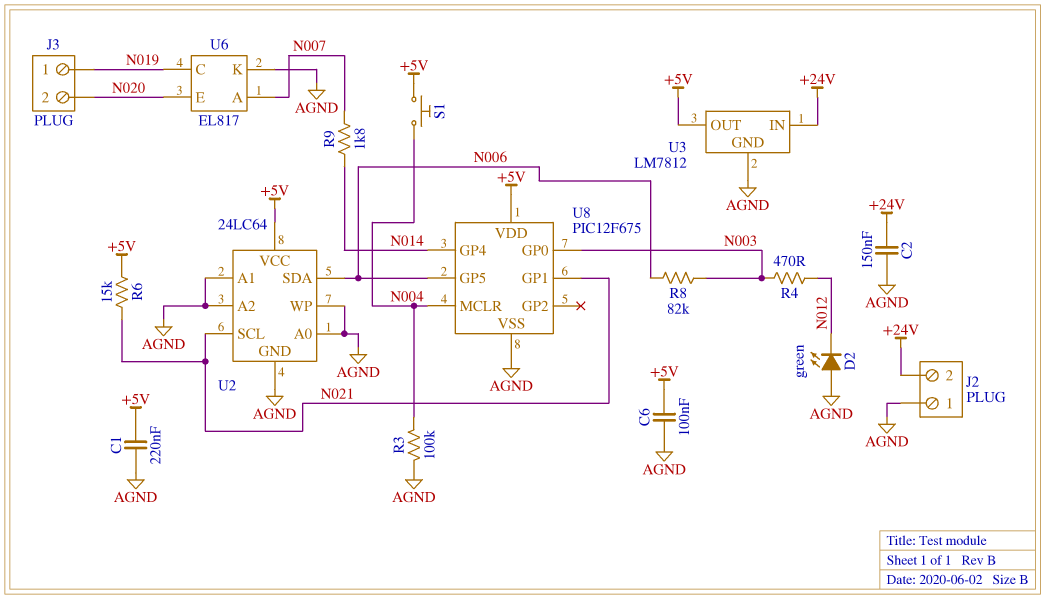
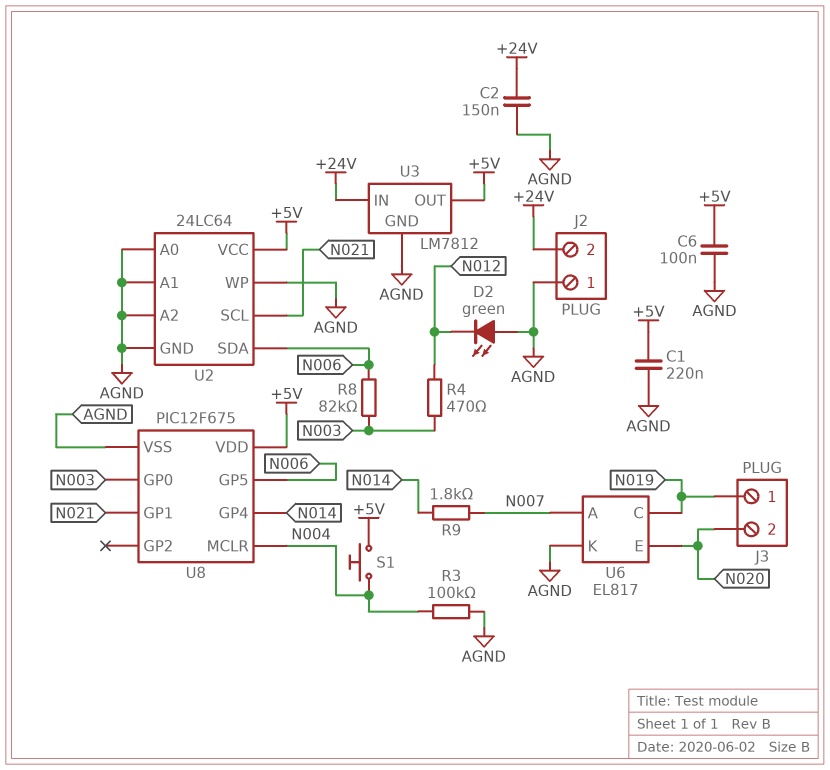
R6: 15k (+5V, N021) -> none

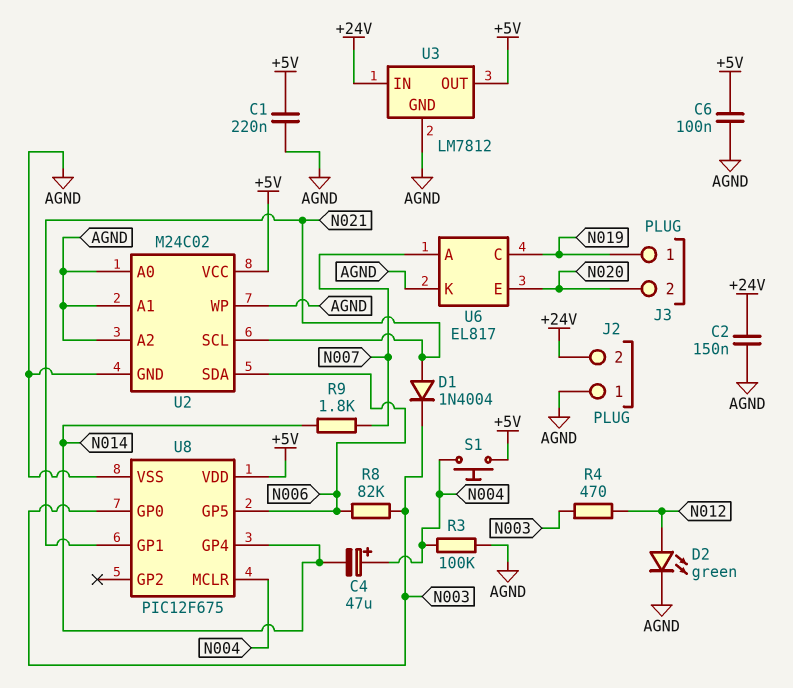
C4: none -> 47uF (plus N004, minus N014)
D1: none -> diode 1N4004 (A N021, K N003)
D2: LED green (A AGND, K N012) -> LED green (A N012, K AGND)
U2: 24LC64 -> M24C02

